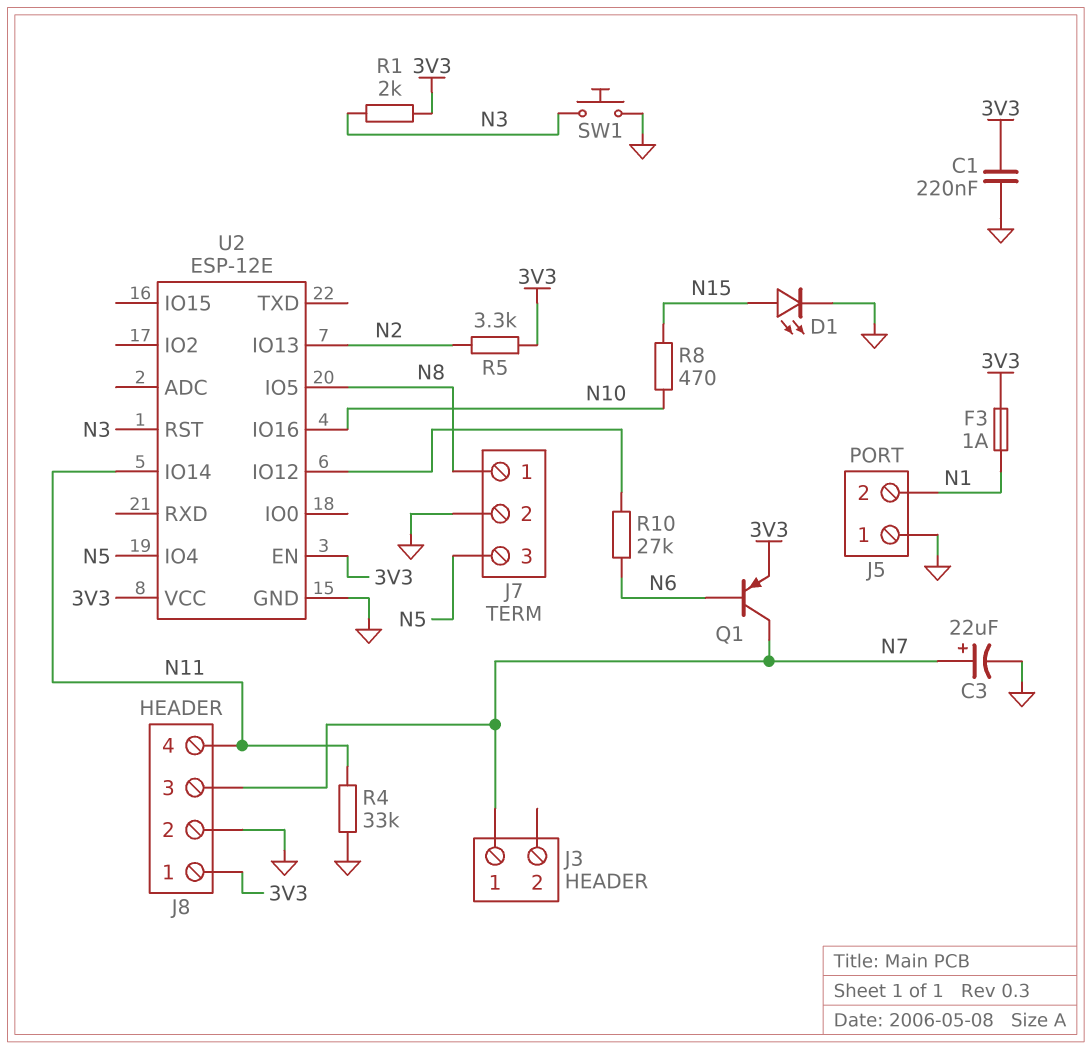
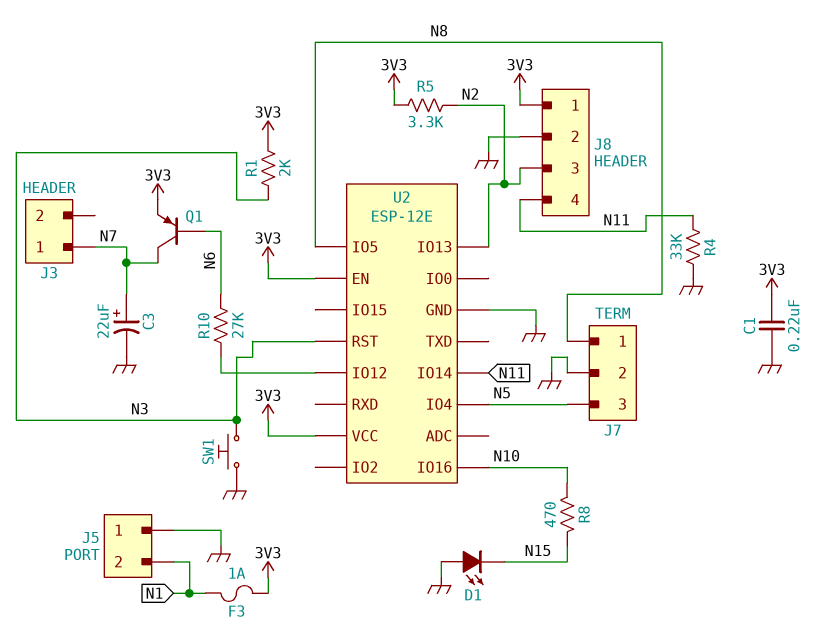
D1: LED (A N15, K GND) -> LED (A GND, K N15)
J8 pin 3: N7 -> N2

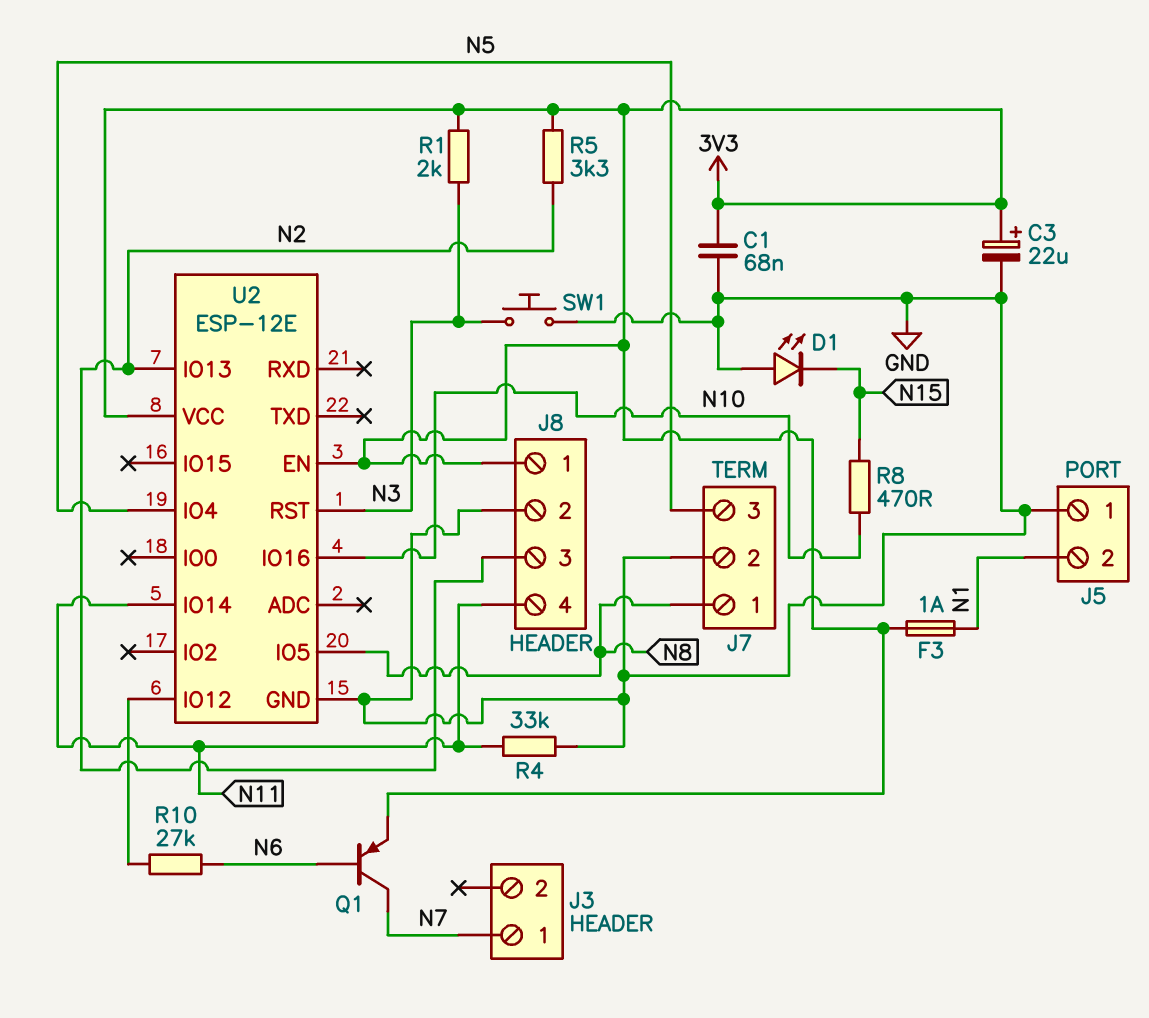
C1: 220nF (3V3, GND) -> 68nF (3V3, GND)
C3: 22uF (plus N7, minus GND) -> 22uF (plus 3V3, minus GND)

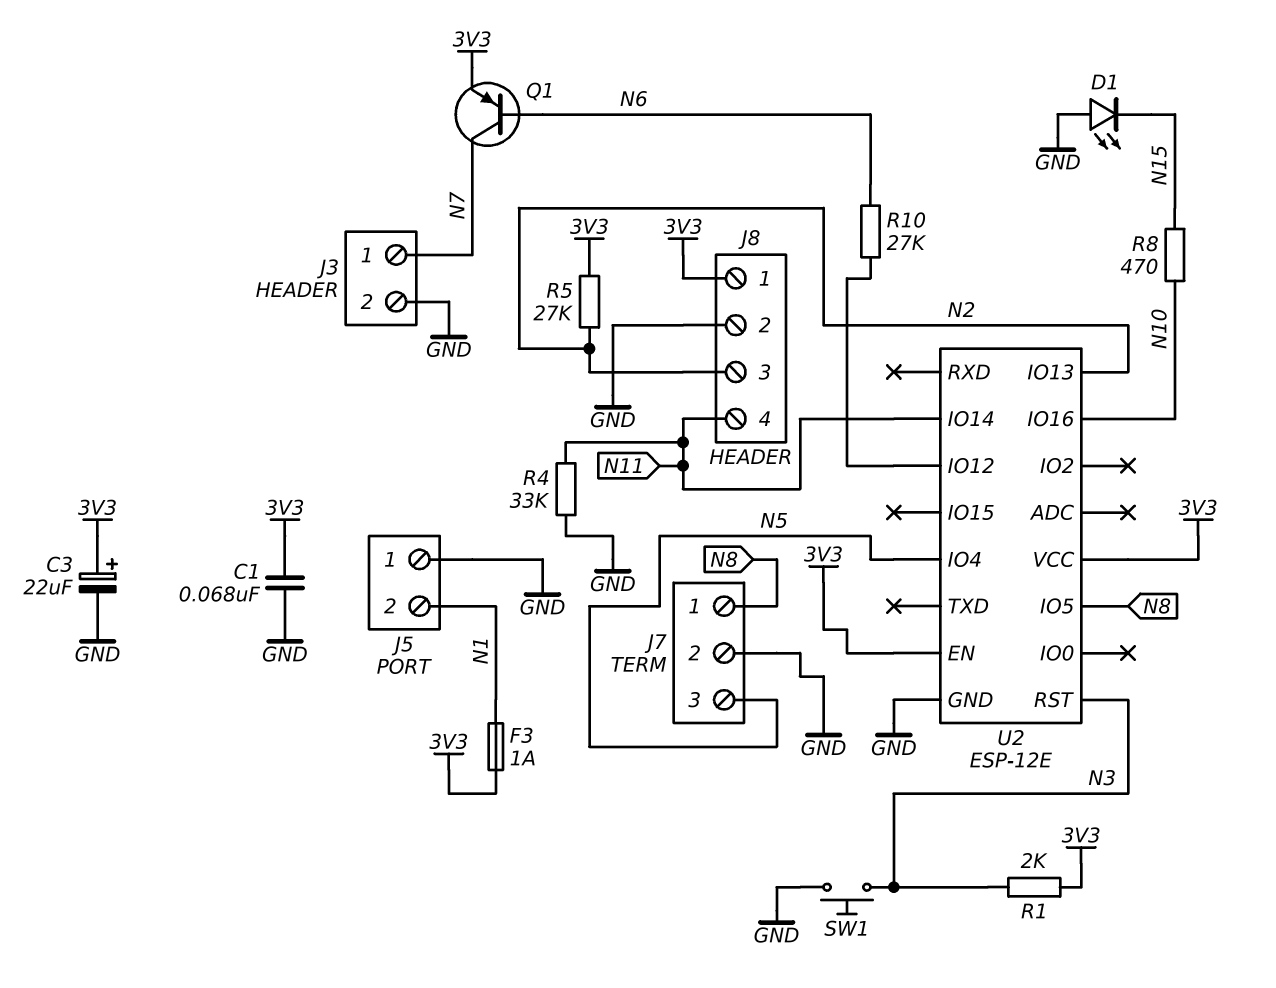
J3 pin 2: none -> GND
R5: 3.3k (3V3, N2) -> 27k (3V3, N2)

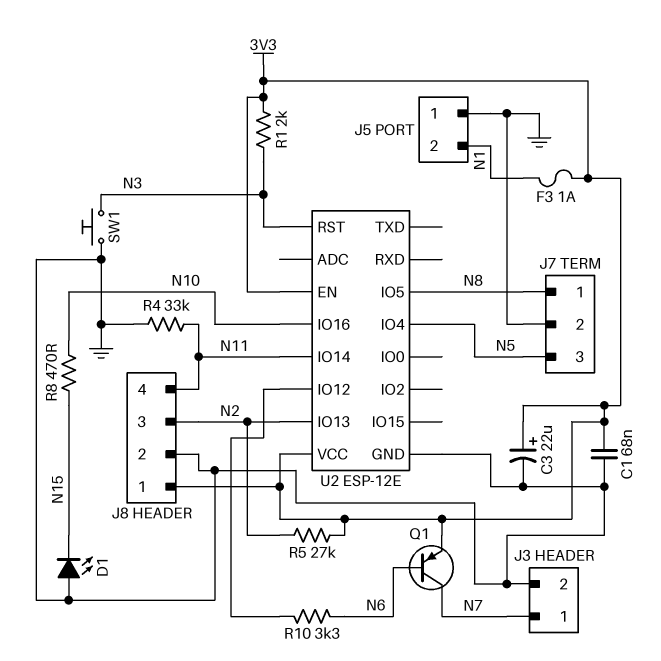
R10: 27k (N6, U2/IO12) -> 3.3k (N6, U2/IO12)

